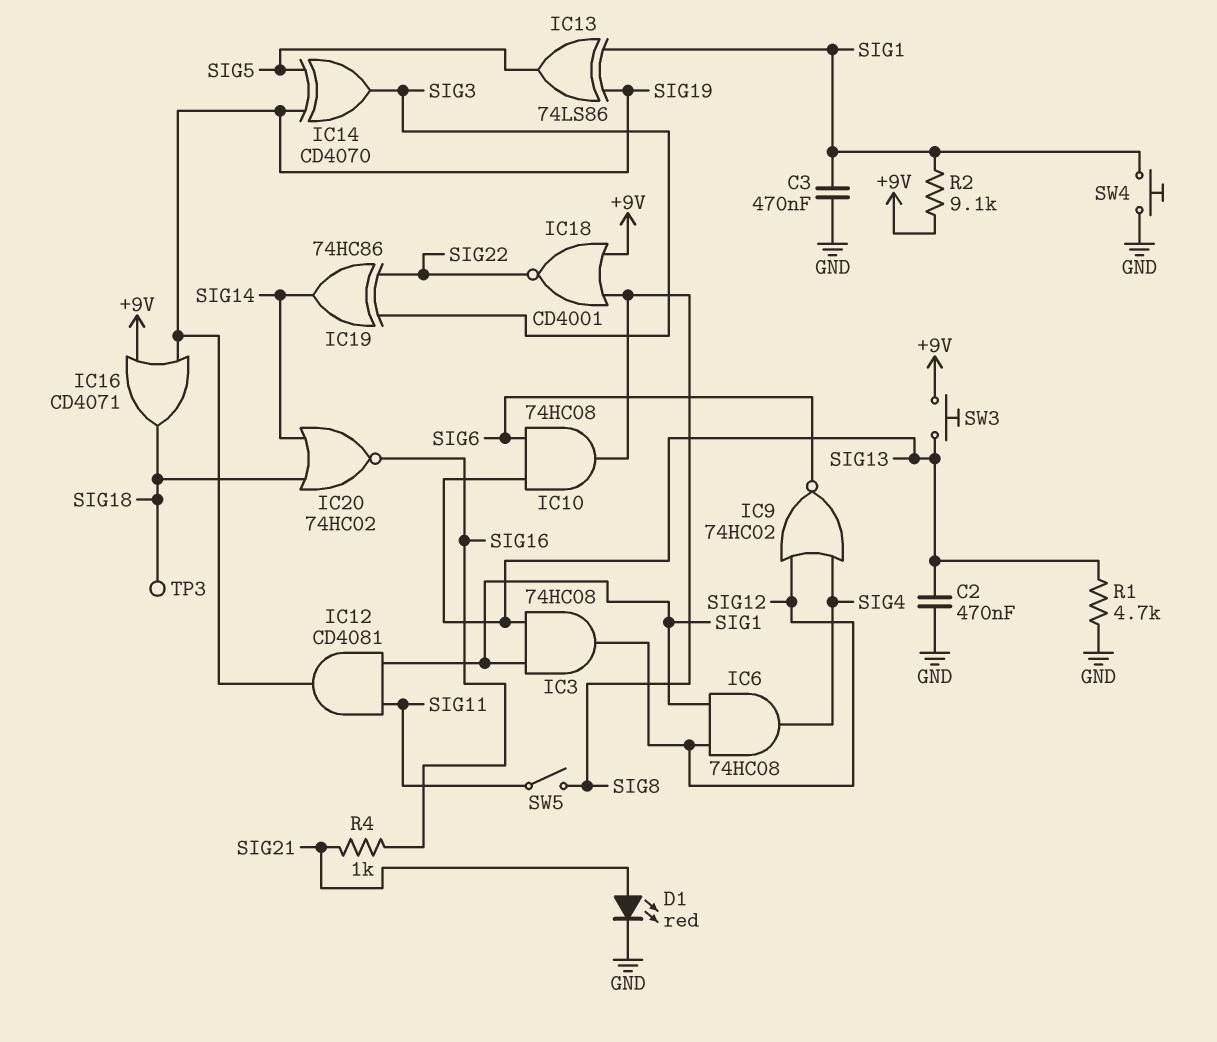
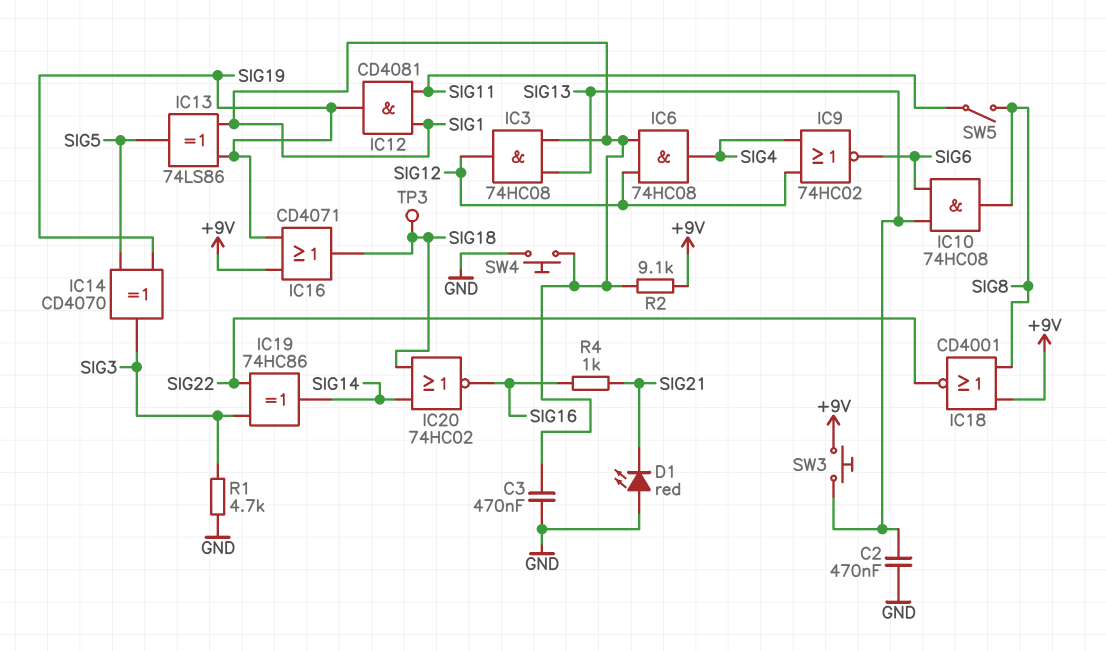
D1: LED red (A SIG21, K GND) -> LED red (A GND, K SIG21)
R1: 4.7k (GND, SIG13) -> 4.7k (GND, SIG3)

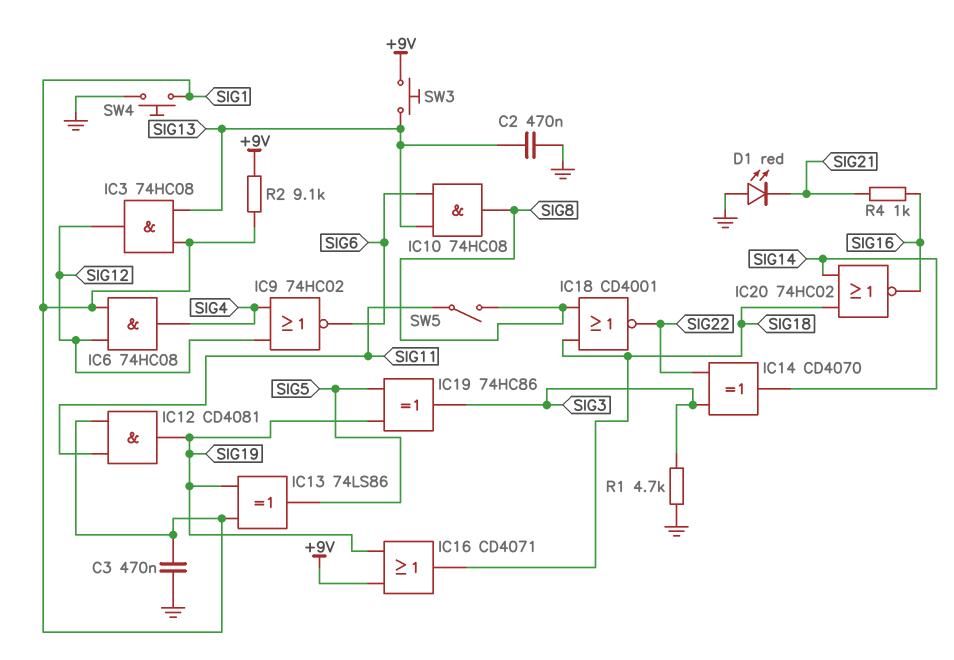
IC14: XOR CD4070 (in SIG5, in SIG19, out SIG3) -> XOR CD4070 (in SIG3, in SIG22, out SIG14)
IC18: NOR CD4001 (in +9V, in SIG8, out SIG22) -> NOR CD4001 (in SIG8, in SIG18, out SIG22)
IC19: XOR 74HC86 (in SIG3, in SIG22, out SIG14) -> XOR 74HC86 (in SIG5, in SIG19, out SIG3)
TP3: test point (SIG18) -> none

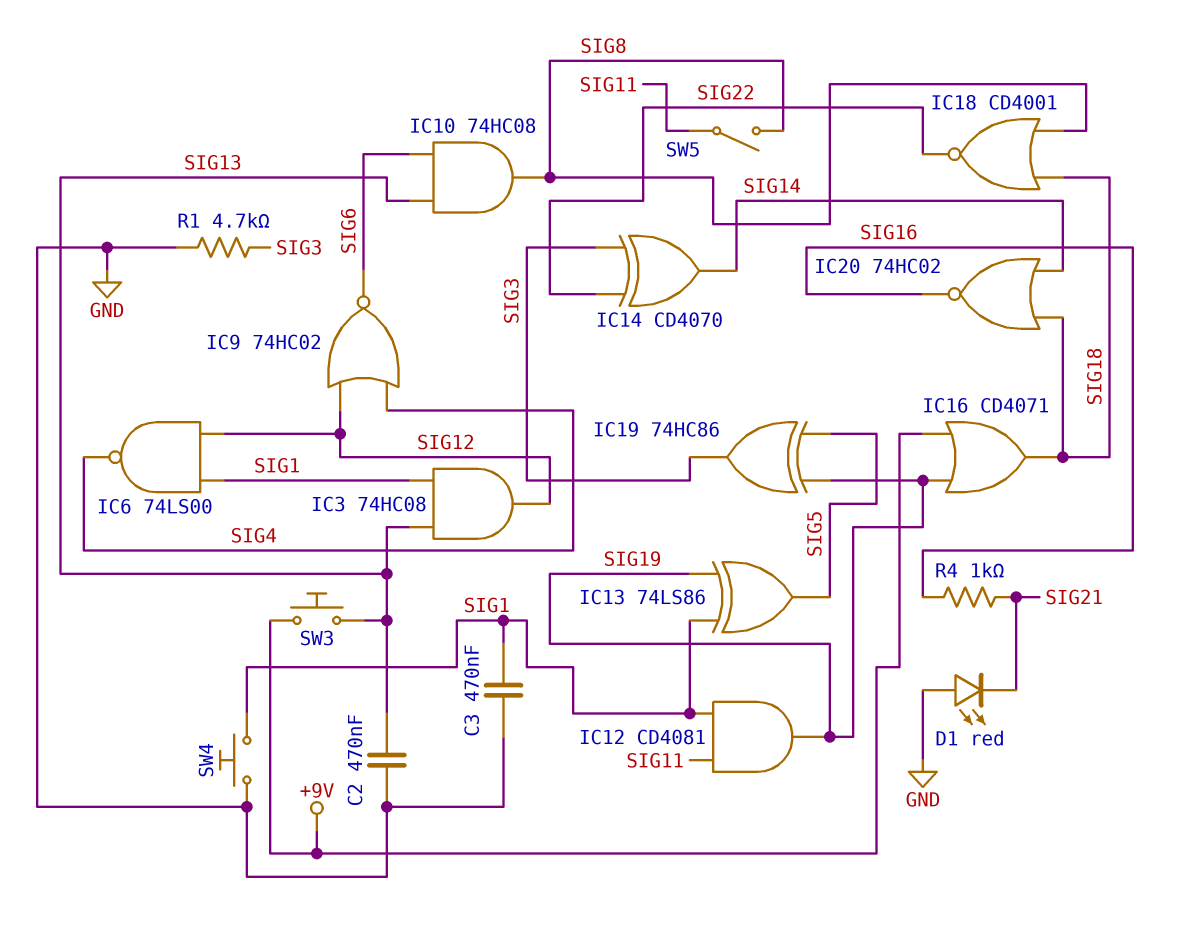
IC6: AND 74HC08 (in SIG1, in SIG12, out SIG4) -> NAND 74LS00 (in SIG1, in SIG12, out SIG4)
R2: 9.1k (+9V, SIG1) -> none

